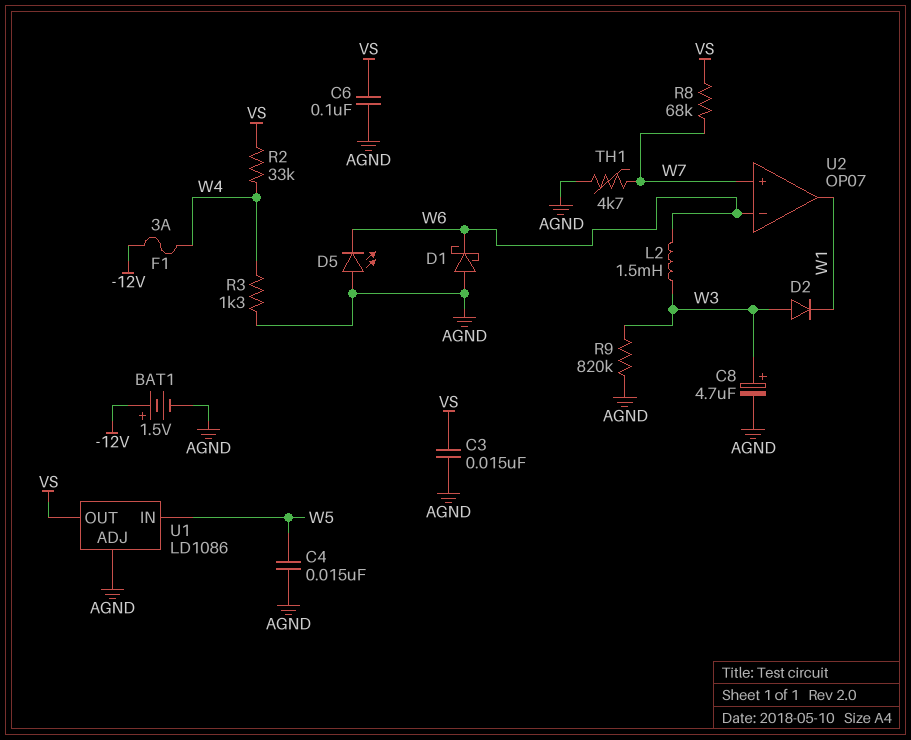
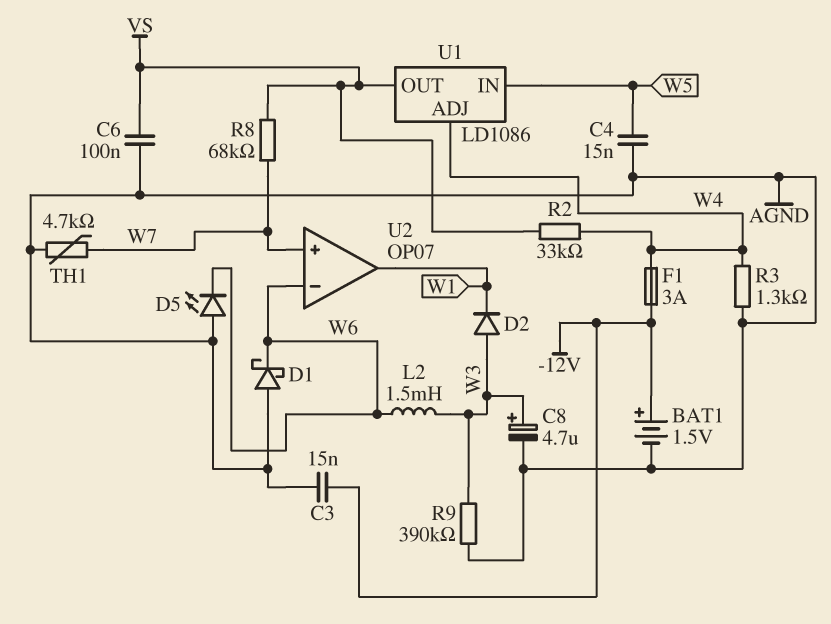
C3: 15nF (AGND, VS) -> 15nF (-12V, AGND)
R9: 820k (AGND, W3) -> 390k (AGND, W3)
U1 pin ADJ: AGND -> W4

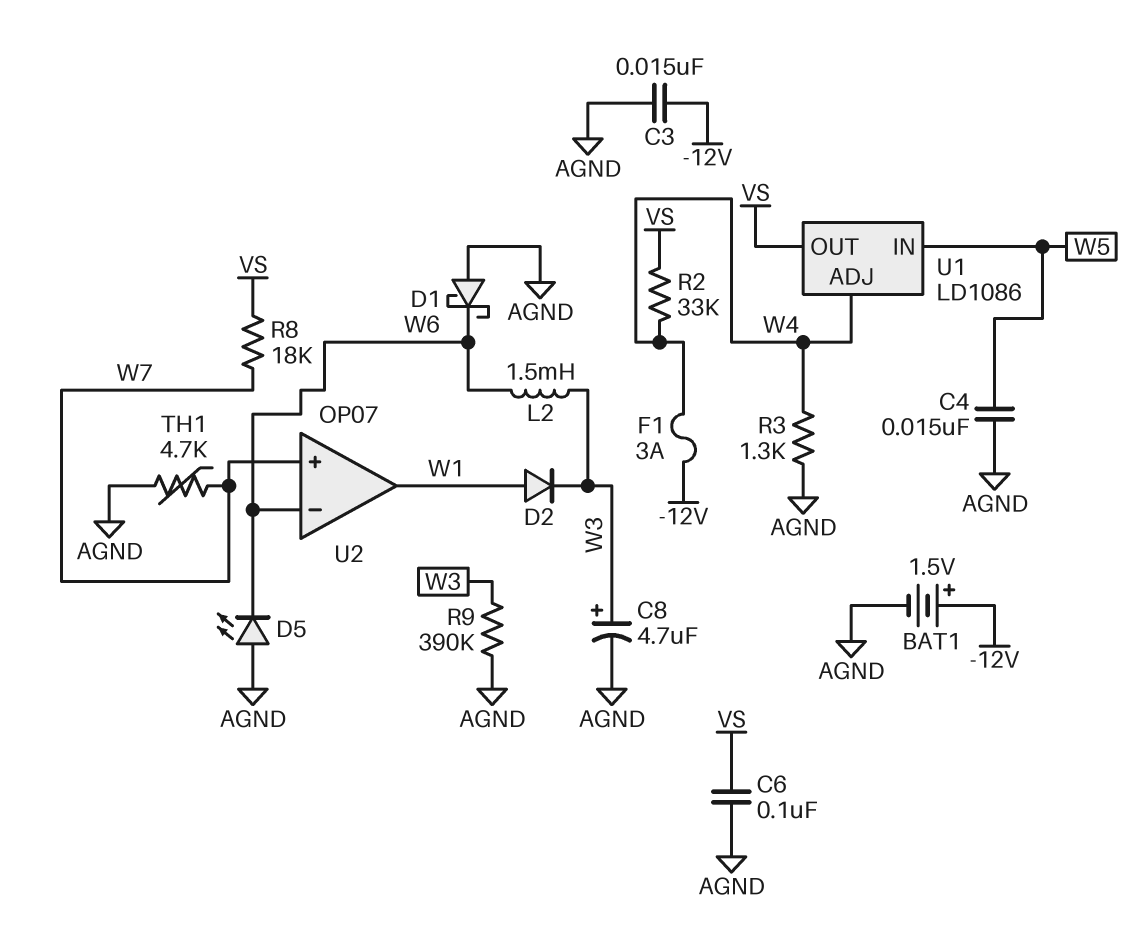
D2: diode (A W3, K W1) -> diode (A W1, K W3)
R8: 68k (VS, W7) -> 18k (VS, W7)

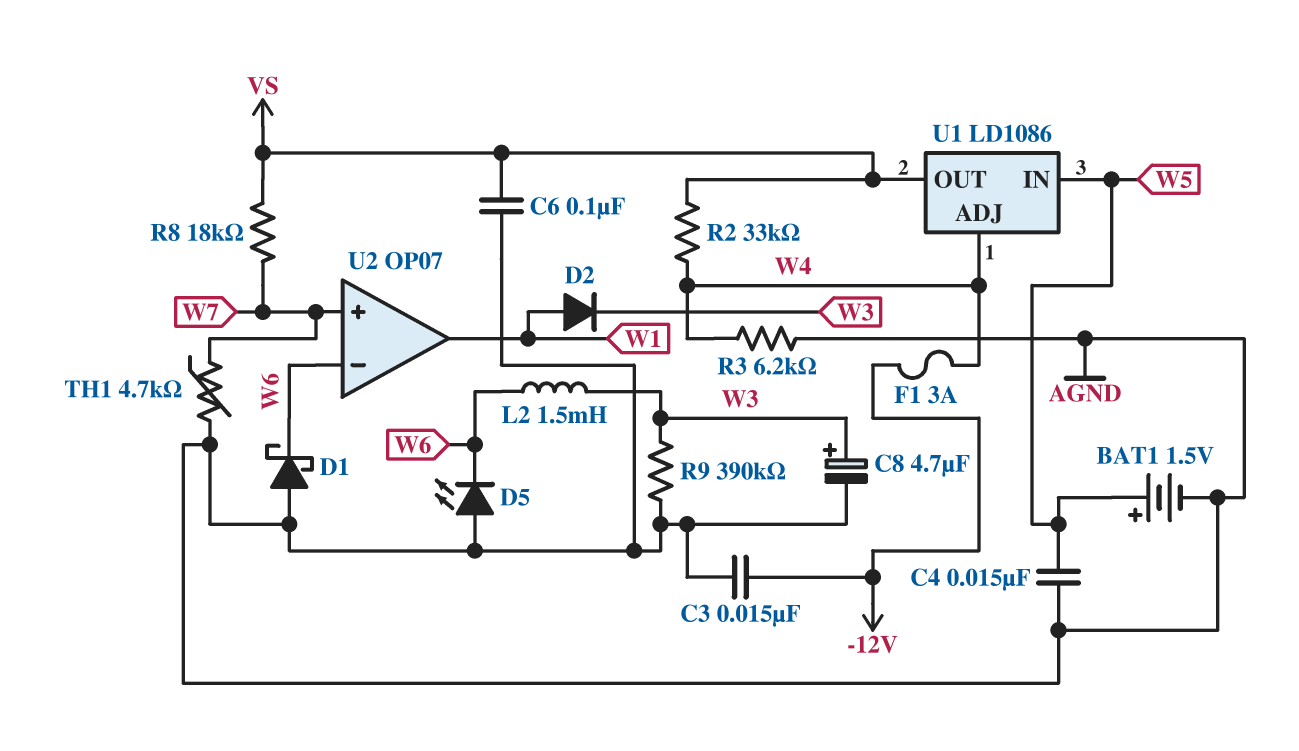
BAT1: 1.5V (plus -12V, minus AGND) -> 1.5V (plus W5, minus AGND)
R3: 1.3k (AGND, W4) -> 6.2k (AGND, W4)

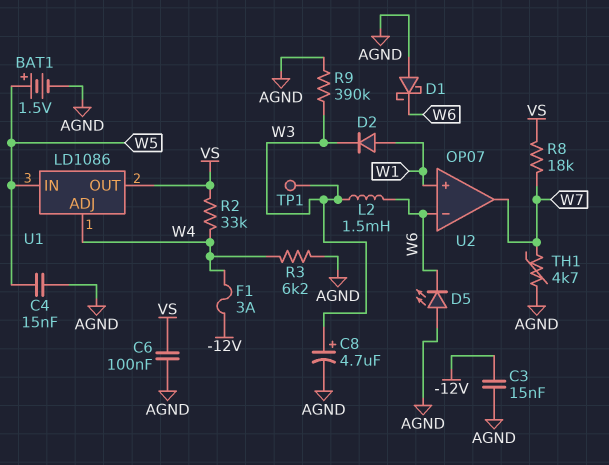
TP1: none -> test point (W3)
U2 pin in+: W7 -> W1
U2 pin out: W1 -> W7

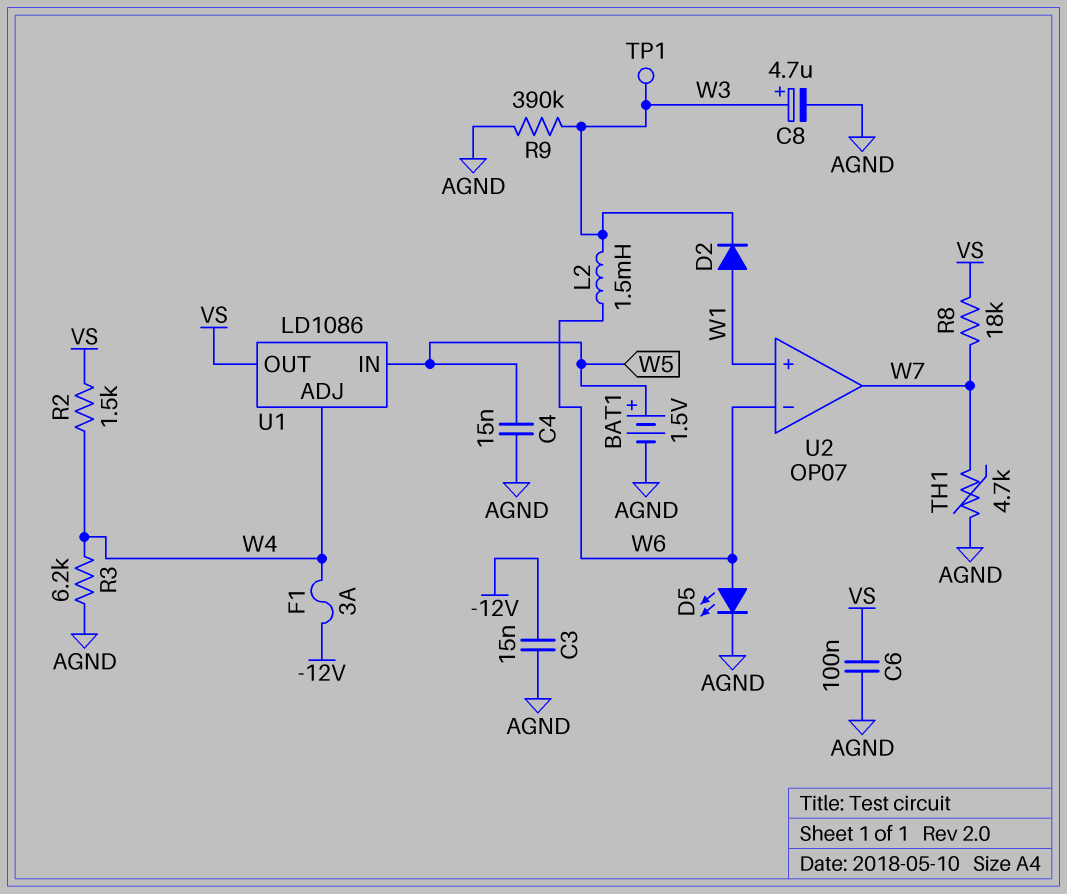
D1: schottky (A AGND, K W6) -> none
D5: LED (A AGND, K W6) -> LED (A W6, K AGND)
R2: 33k (VS, W4) -> 1.5k (VS, W4)

